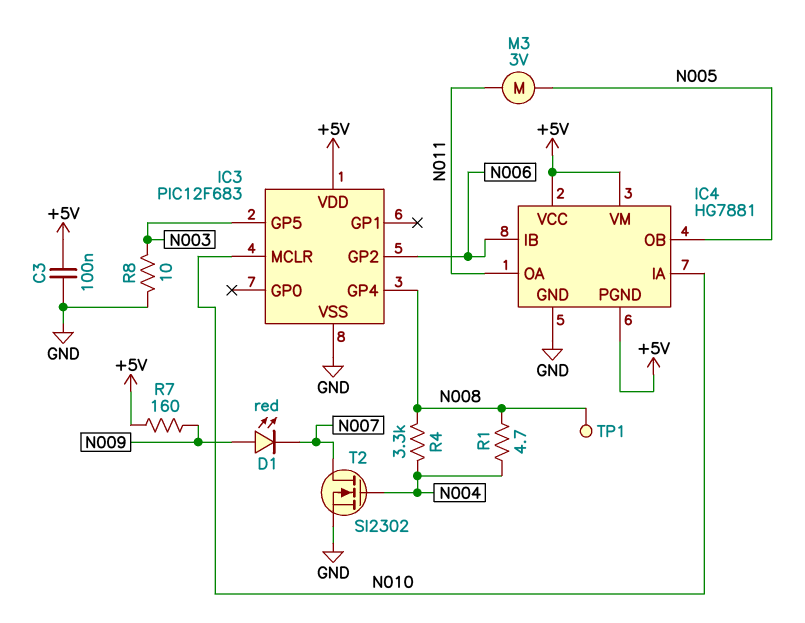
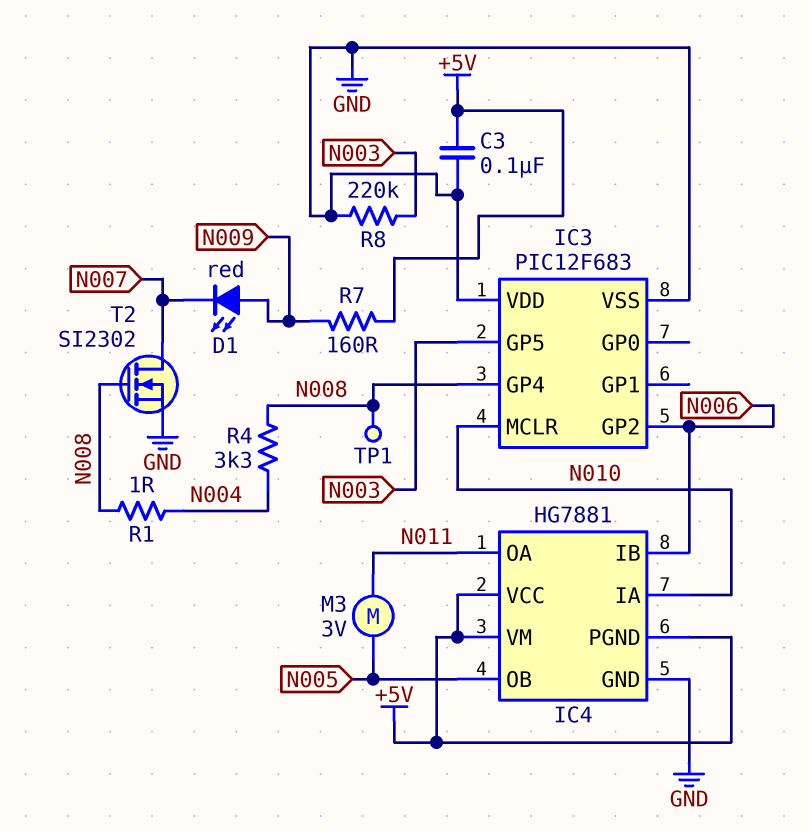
IC3 pin VDD: +5V -> GND
R1: 4.7 (N004, N008) -> 1 (N004, N008)
R8: 10 (GND, N003) -> 220k (GND, N003)
T2: NMOS SI2302 (G N004, D N007, S GND) -> NMOS SI2302 (G N008, D N007, S GND)

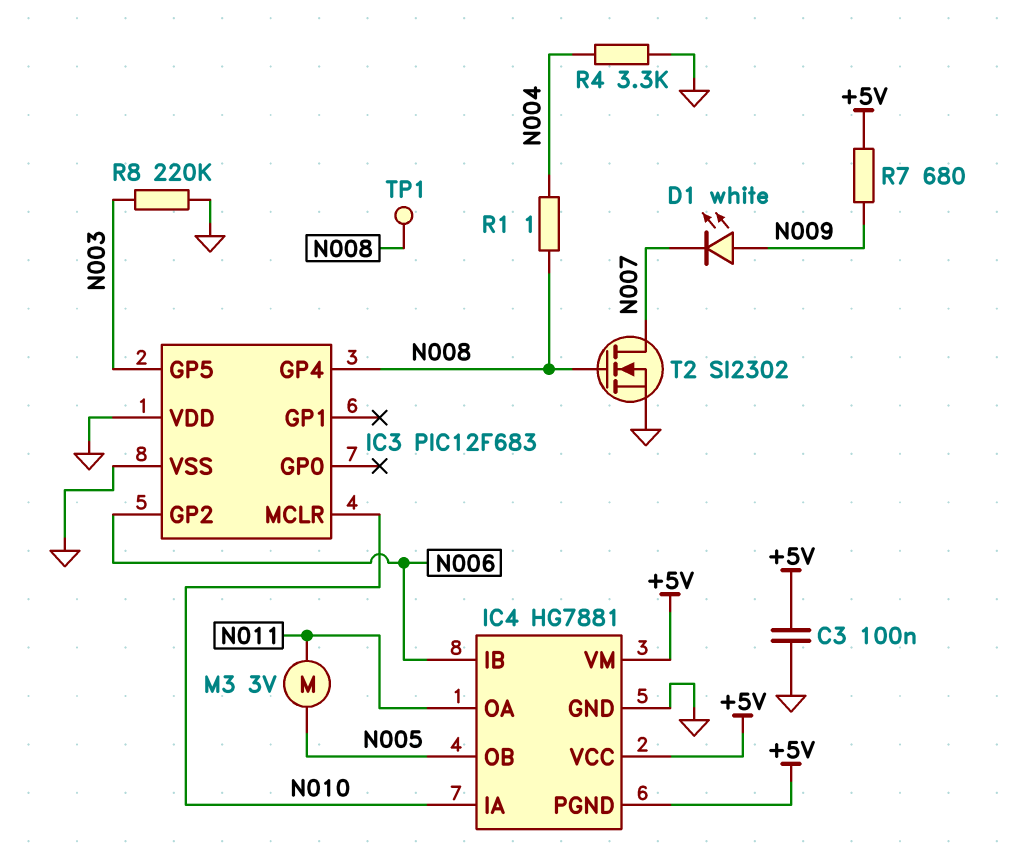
D1: LED red (A N009, K N007) -> LED white (A N009, K N007)
R4: 3.3k (N004, N008) -> 3.3k (GND, N004)
R7: 160 (+5V, N009) -> 680 (+5V, N009)

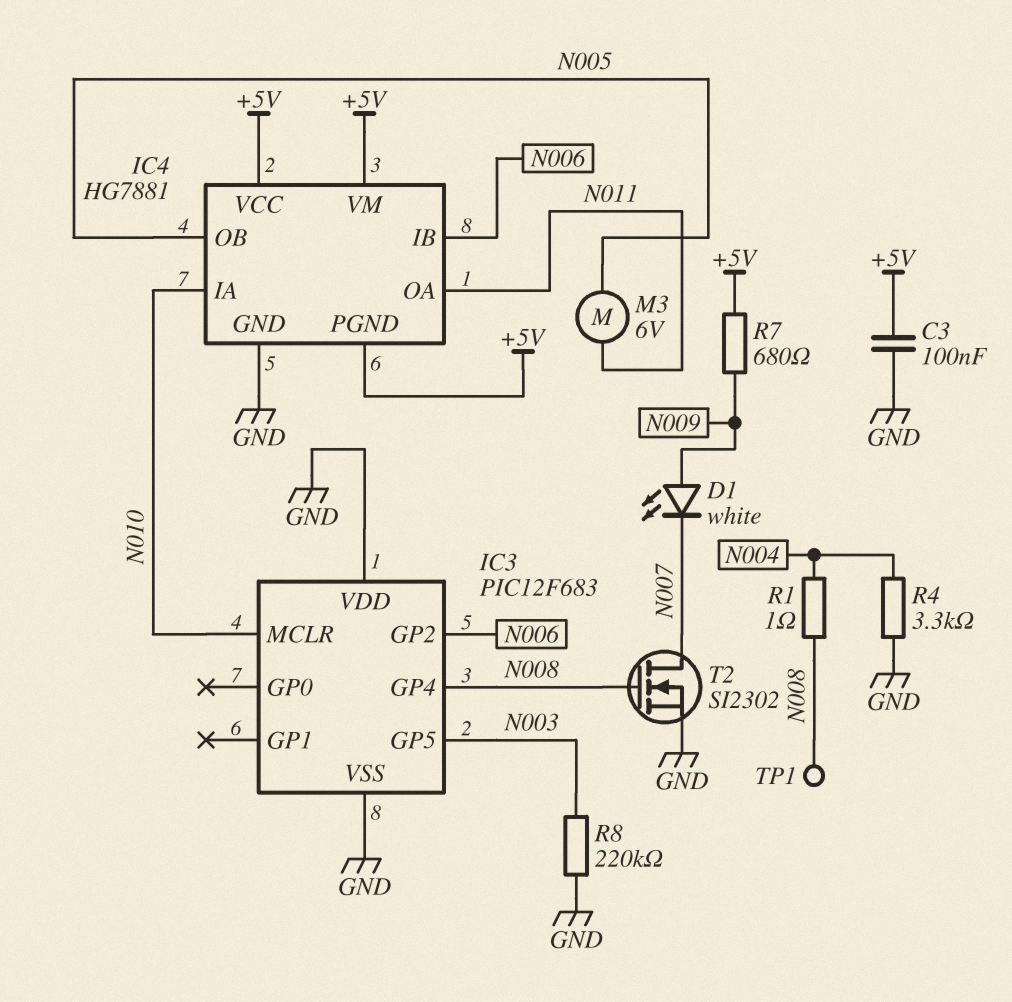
M3: motor 3V (N005, N011) -> motor 6V (N005, N011)

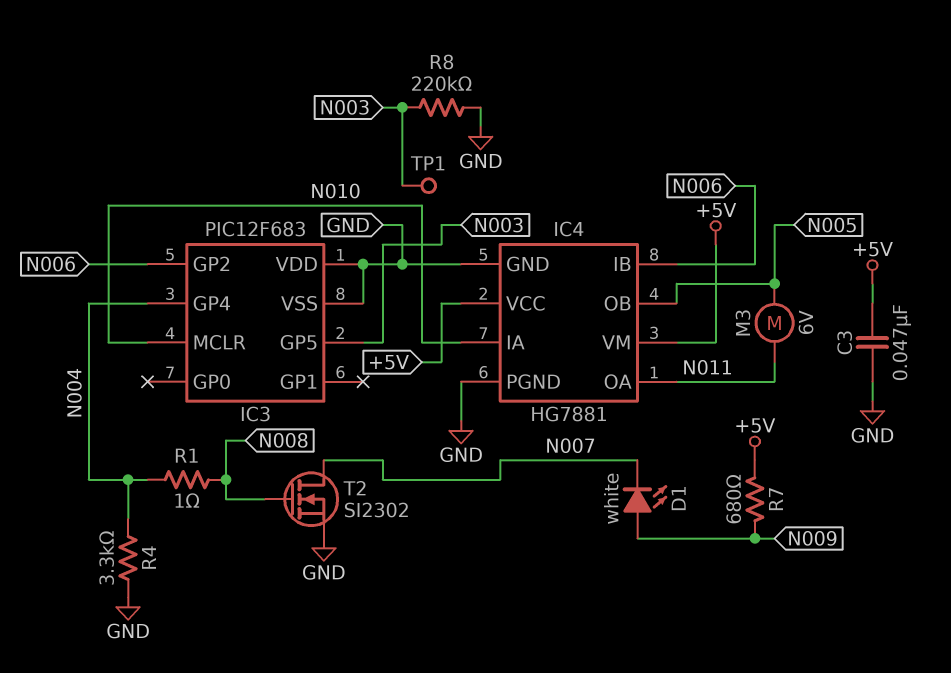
C3: 100nF (+5V, GND) -> 47nF (+5V, GND)
IC3 pin GP4: N008 -> N004
IC4 pin PGND: +5V -> GND
TP1: test point (N008) -> test point (N003)

